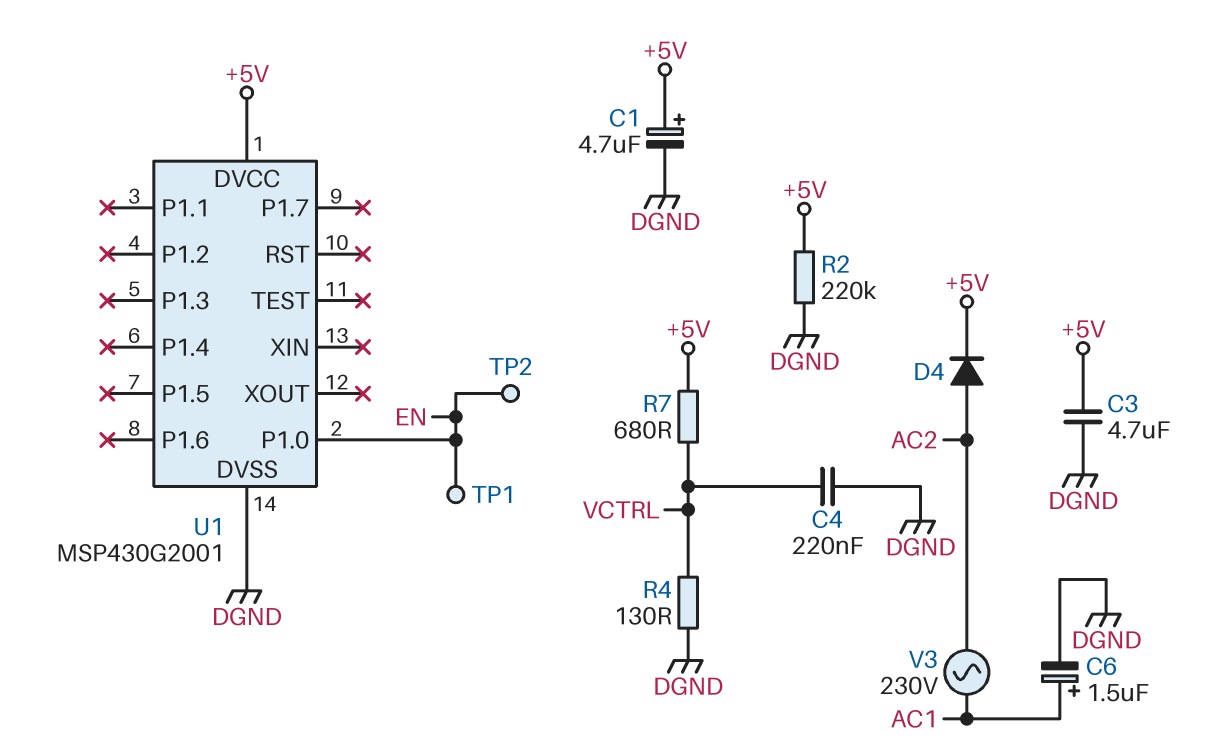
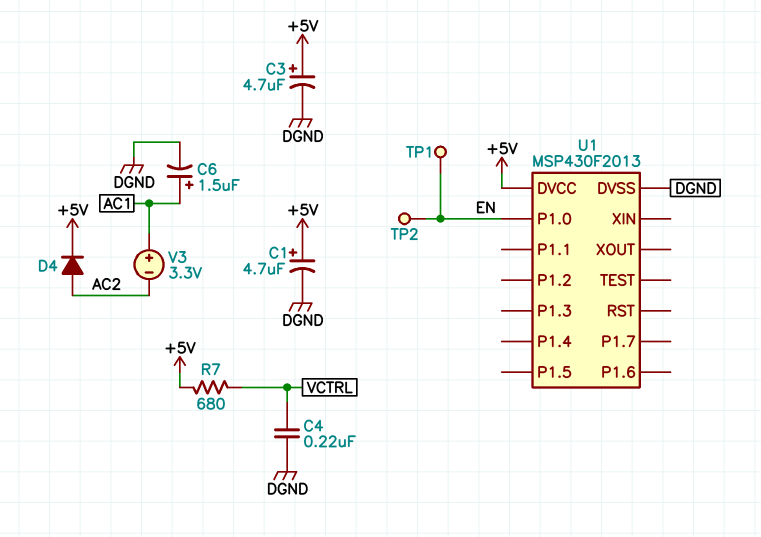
C3: 4.7uF (+5V, DGND) -> 4.7uF (plus +5V, minus DGND)
R2: 220k (+5V, DGND) -> none
R4: 130 (DGND, VCTRL) -> none
U1: MSP430G2001 -> MSP430F2013
V3: AC 230V (AC1, AC2) -> 3.3V (plus AC1, minus AC2)

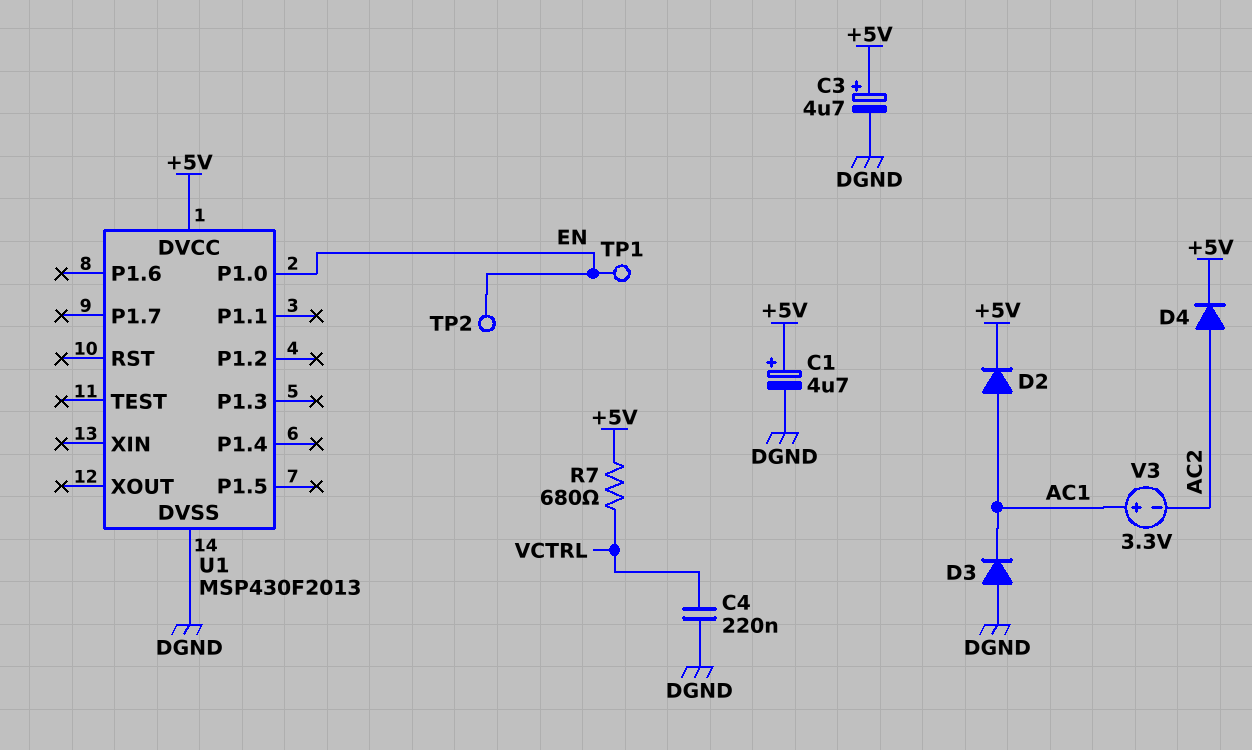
C6: 1.5uF (plus AC1, minus DGND) -> none
D2: none -> diode (A AC1, K +5V)
D3: none -> diode (A DGND, K AC1)

